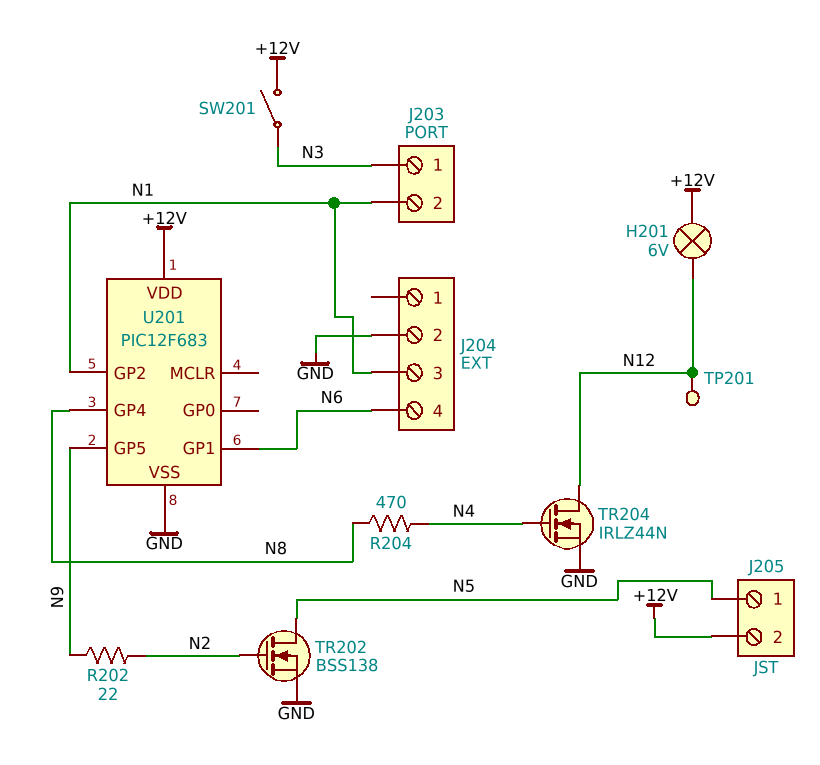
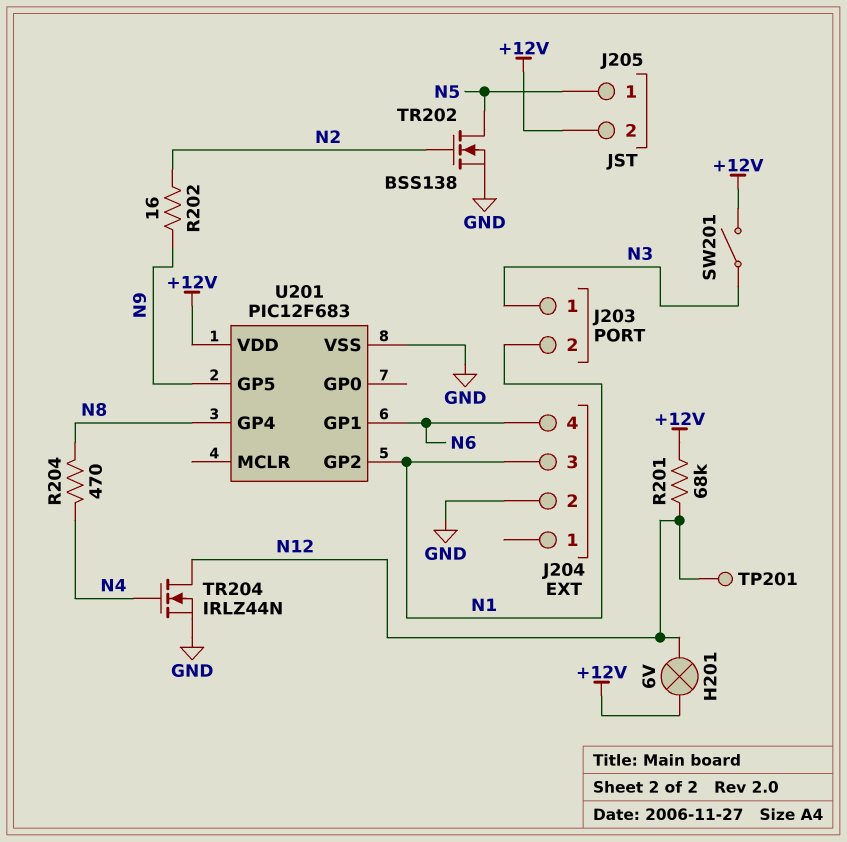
R201: none -> 68k (+12V, N12)
R202: 22 (N2, N9) -> 16 (N2, N9)

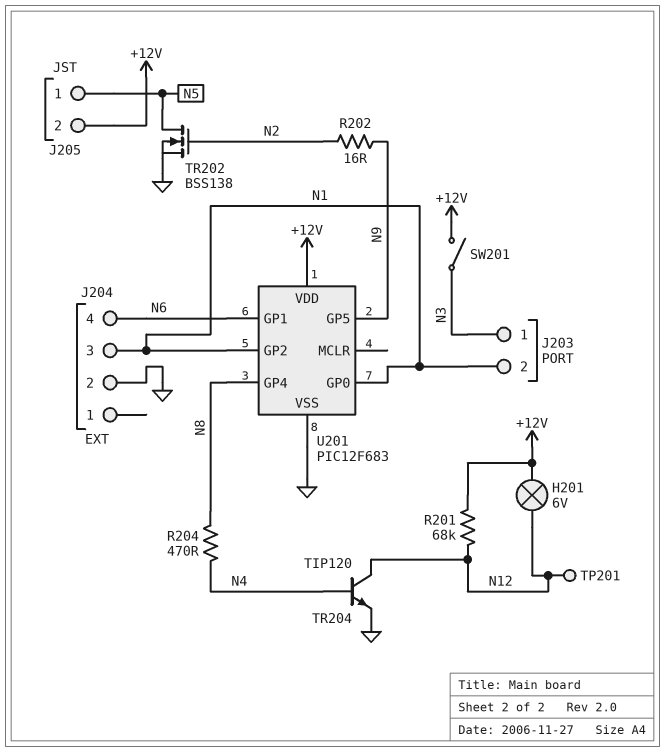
TR204: NMOS IRLZ44N (G N4, D N12, S GND) -> NPN TIP120 (B N4, C N12, E GND)
U201 pin GP0: none -> N1

